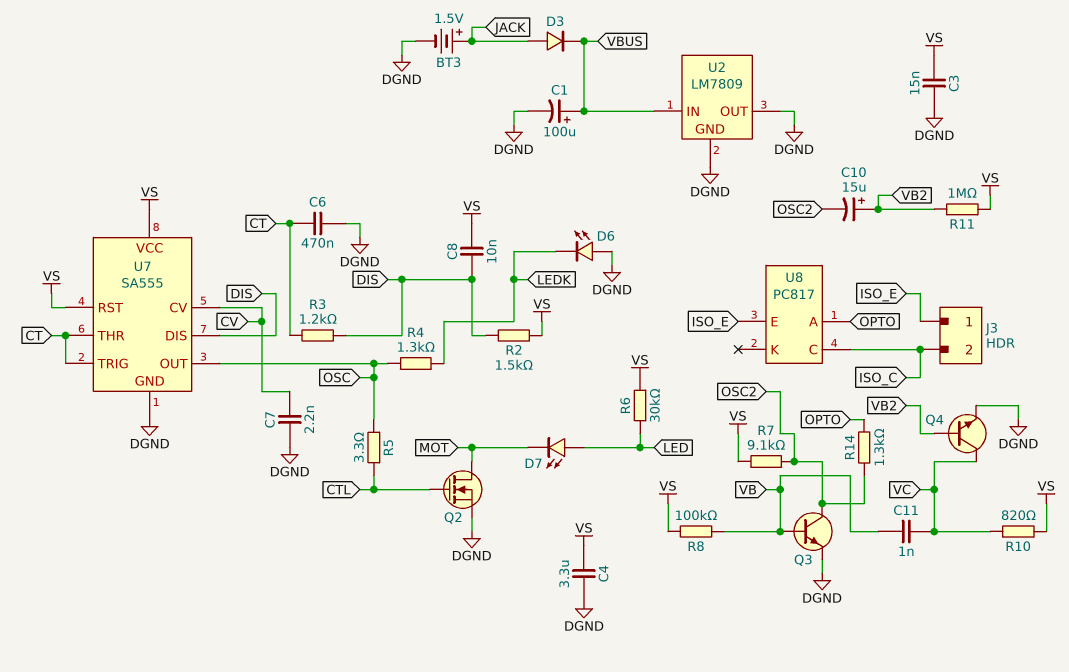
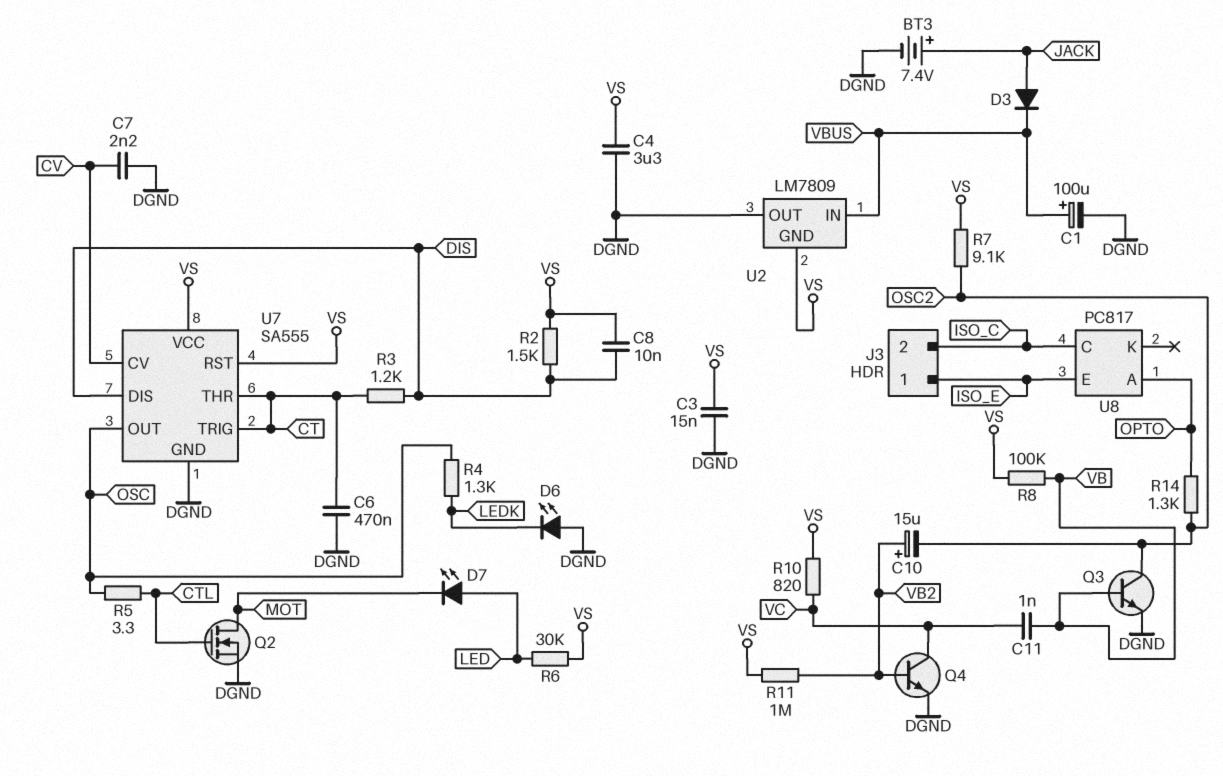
BT3: 1.5V (plus JACK, minus DGND) -> 7.4V (plus JACK, minus DGND)
U2 pin GND: DGND -> VS

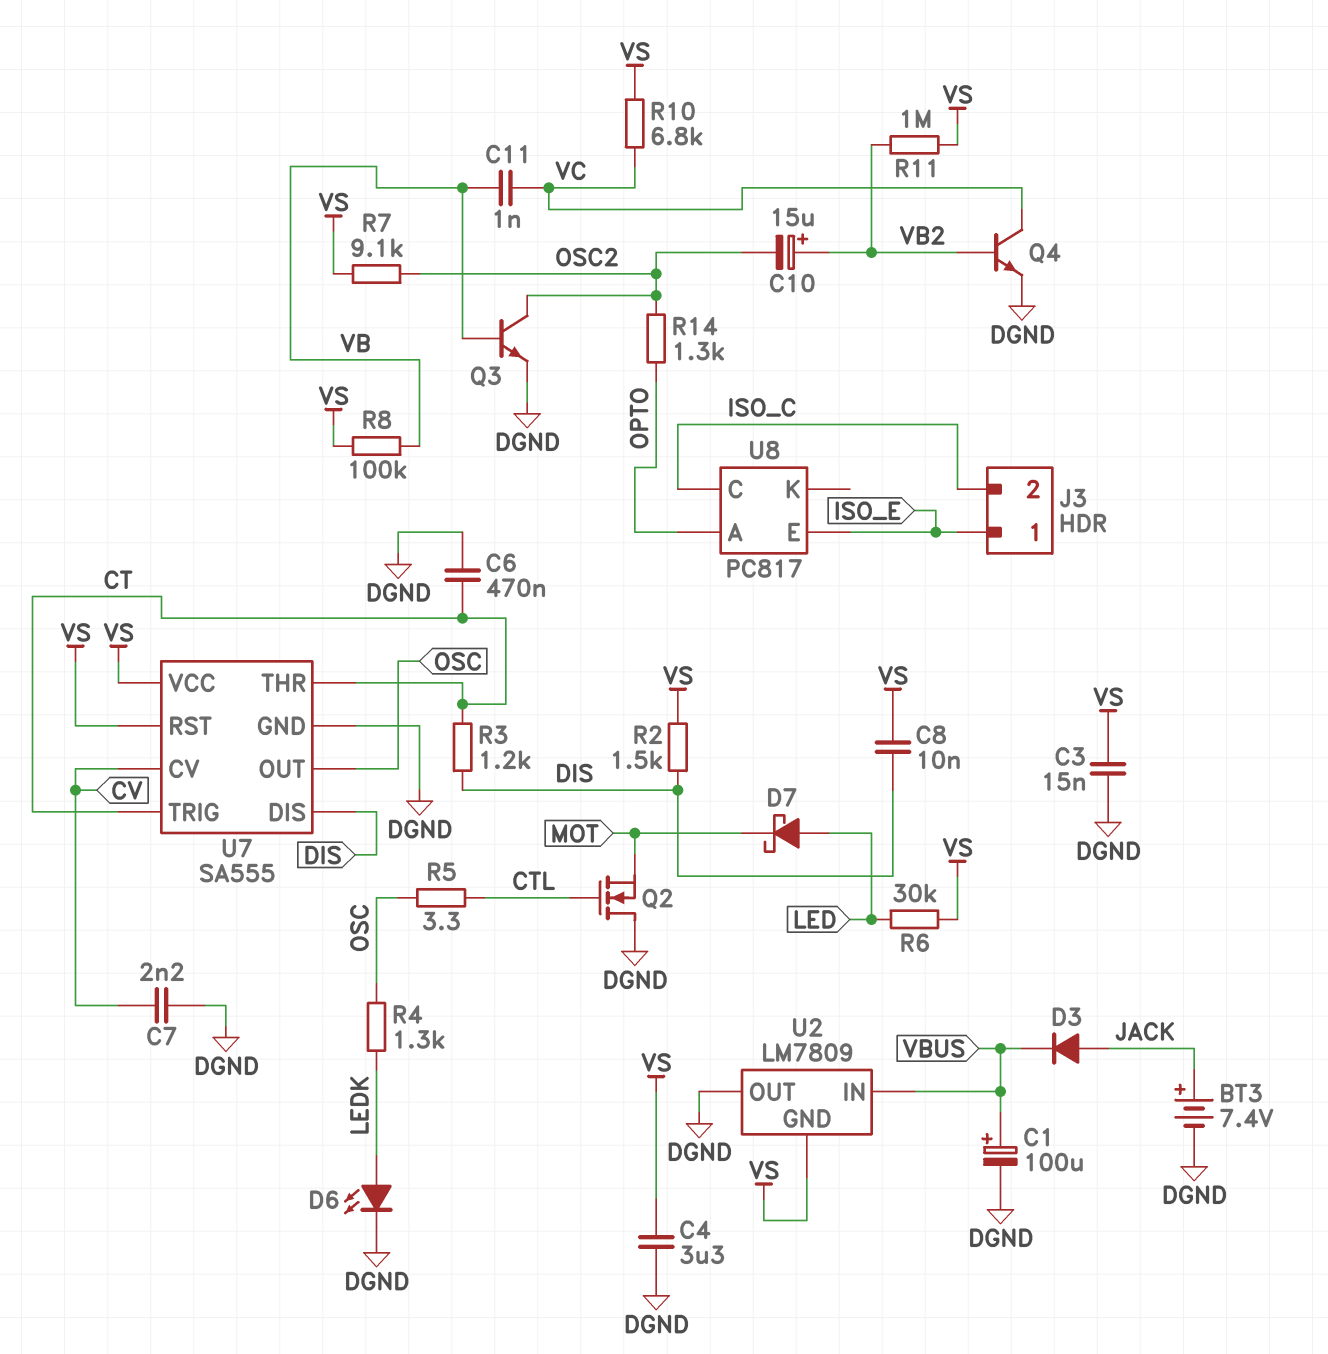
D6: LED (A DGND, K LEDK) -> LED (A LEDK, K DGND)
D7: LED (A LED, K MOT) -> schottky (A LED, K MOT)
Q2: NMOS (G CTL, D MOT, S DGND) -> NMOS (G CTL, D DGND, S MOT)
R10: 820 (VC, VS) -> 6.8k (VC, VS)

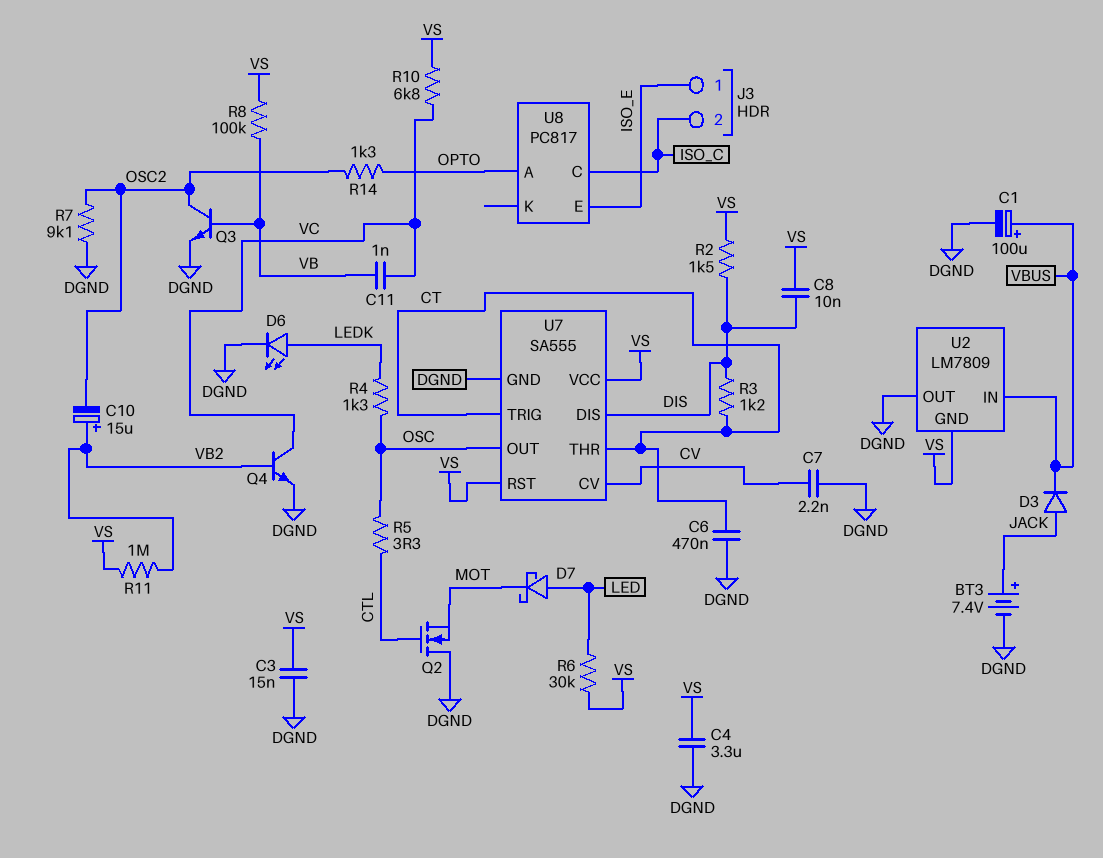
R7: 9.1k (OSC2, VS) -> 9.1k (DGND, OSC2)

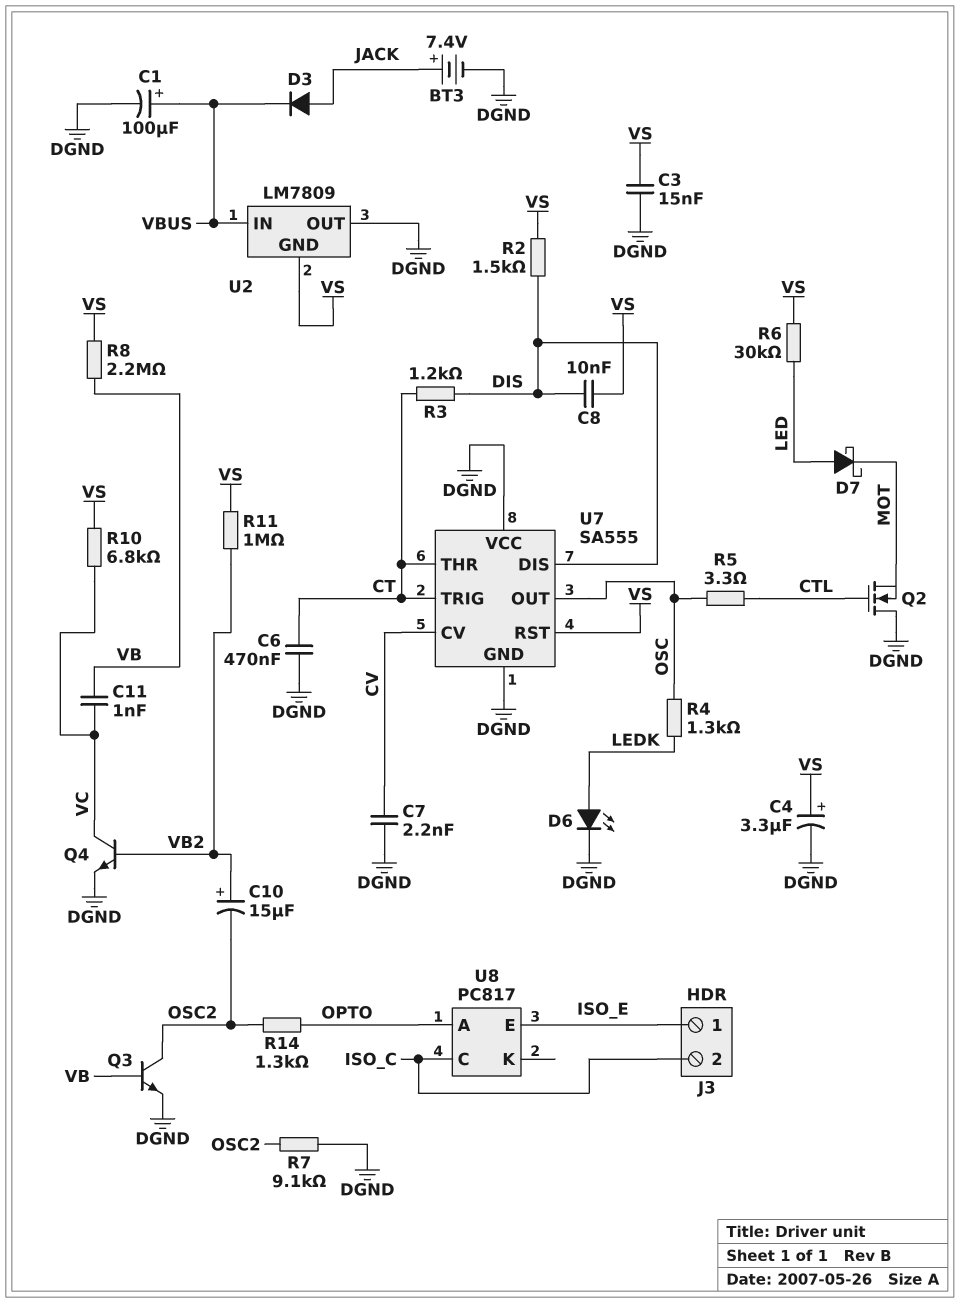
C4: 3.3uF (DGND, VS) -> 3.3uF (plus VS, minus DGND)
R8: 100k (VB, VS) -> 2.2M (VB, VS)
U7 pin VCC: VS -> DGND

